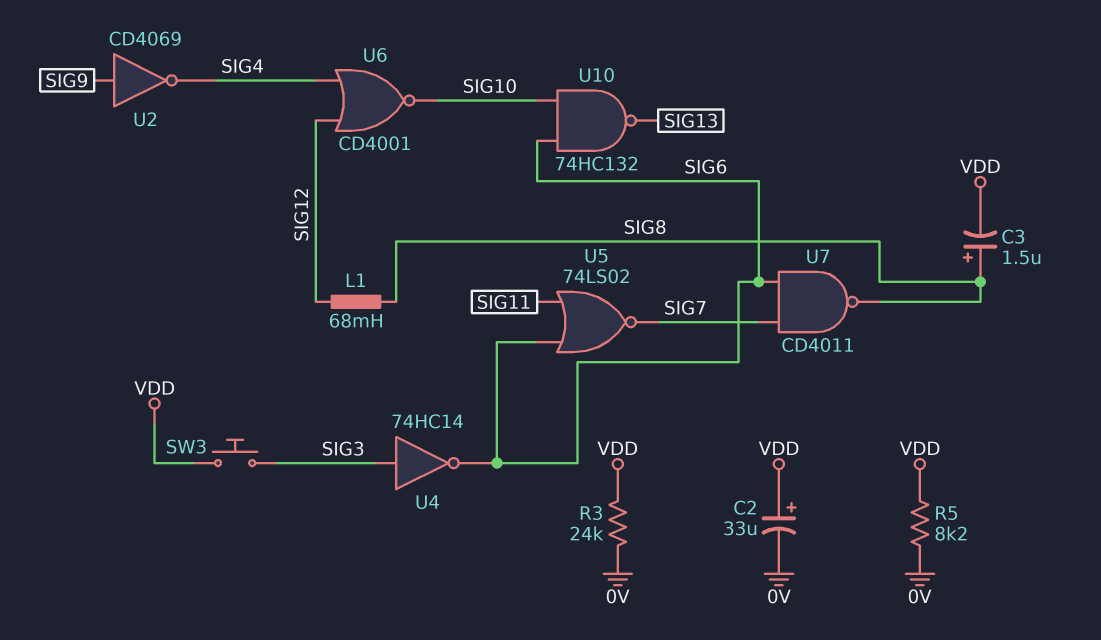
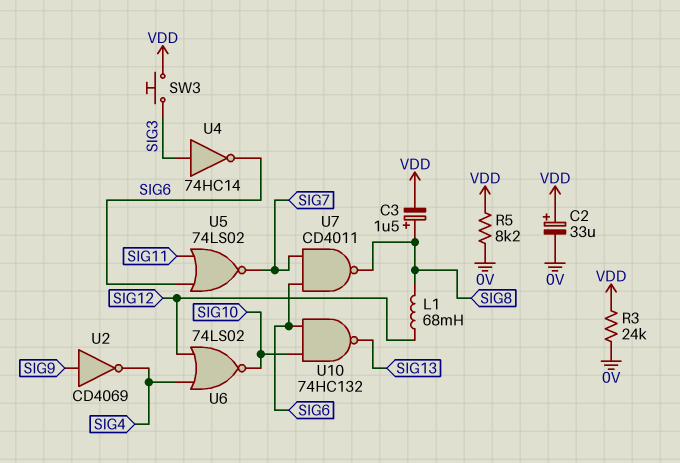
U6: NOR CD4001 (in SIG4, in SIG12, out SIG10) -> NOR 74LS02 (in SIG4, in SIG12, out SIG10)

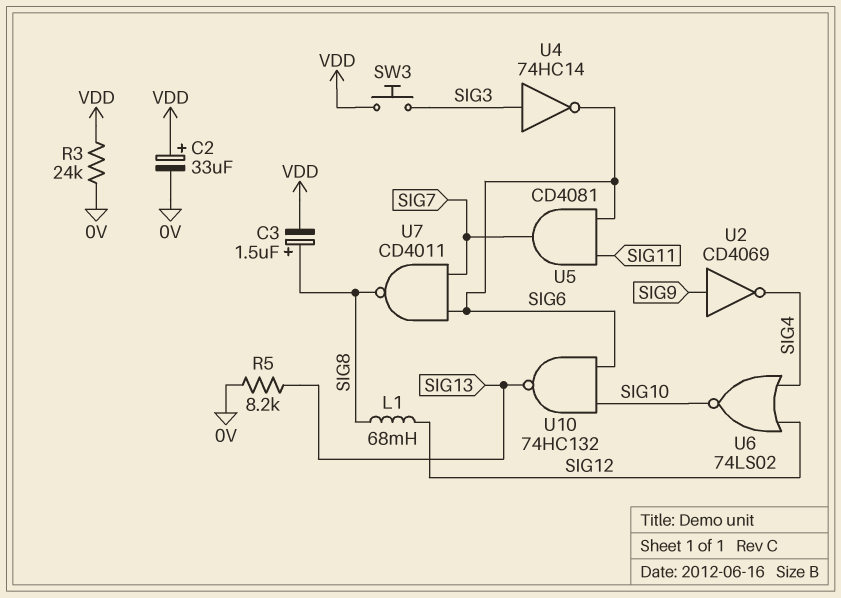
R5: 8.2k (0V, VDD) -> 8.2k (0V, SIG13)
U5: NOR 74LS02 (in SIG6, in SIG11, out SIG7) -> AND CD4081 (in SIG6, in SIG11, out SIG7)

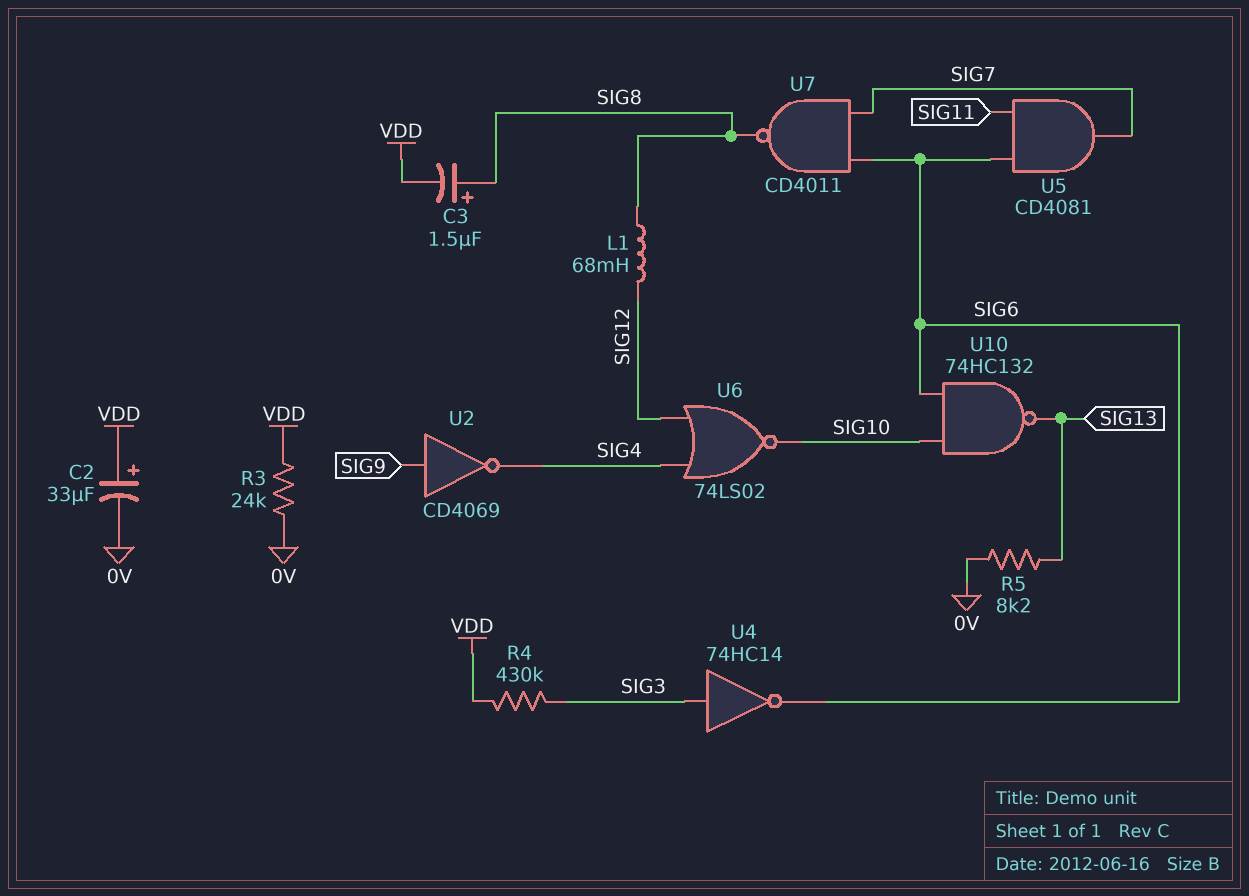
R4: none -> 430k (SIG3, VDD)
SW3: button (SIG3, VDD) -> none

